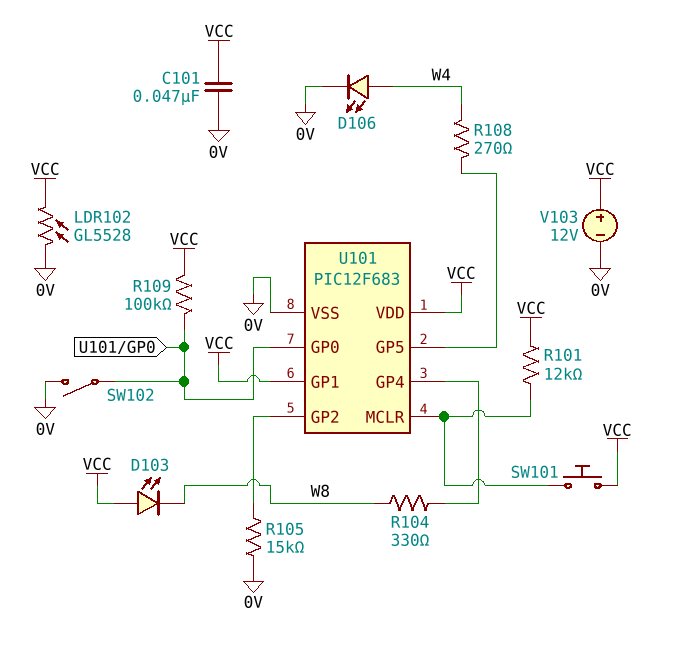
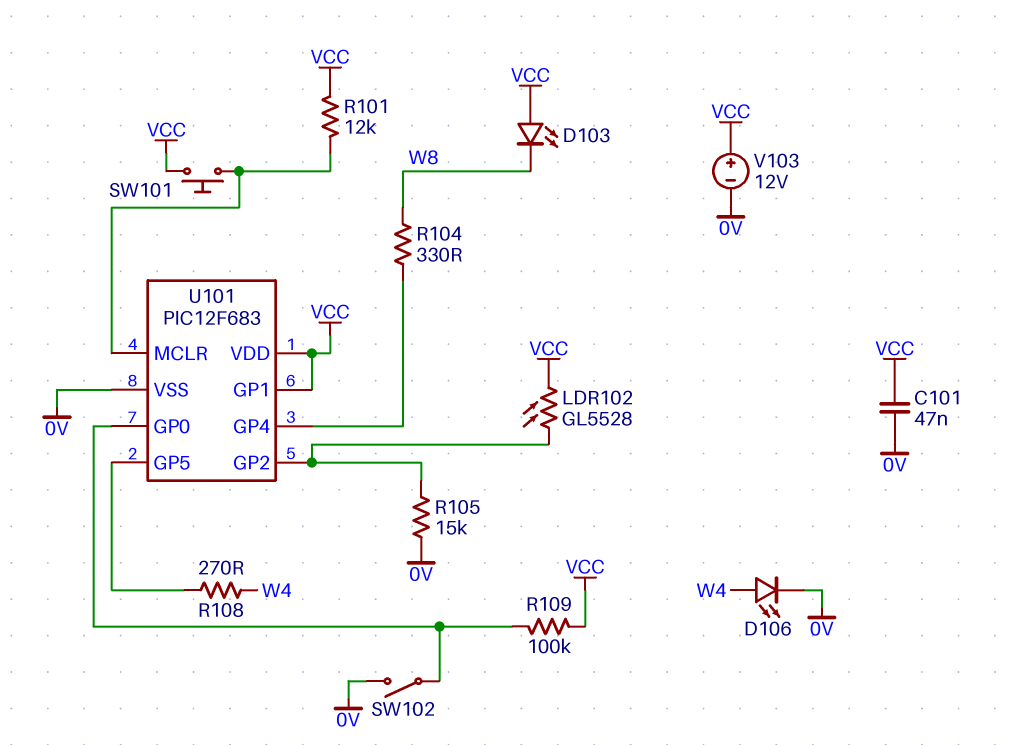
LDR102: GL5528 (0V, VCC) -> GL5528 (U101/GP2, VCC)

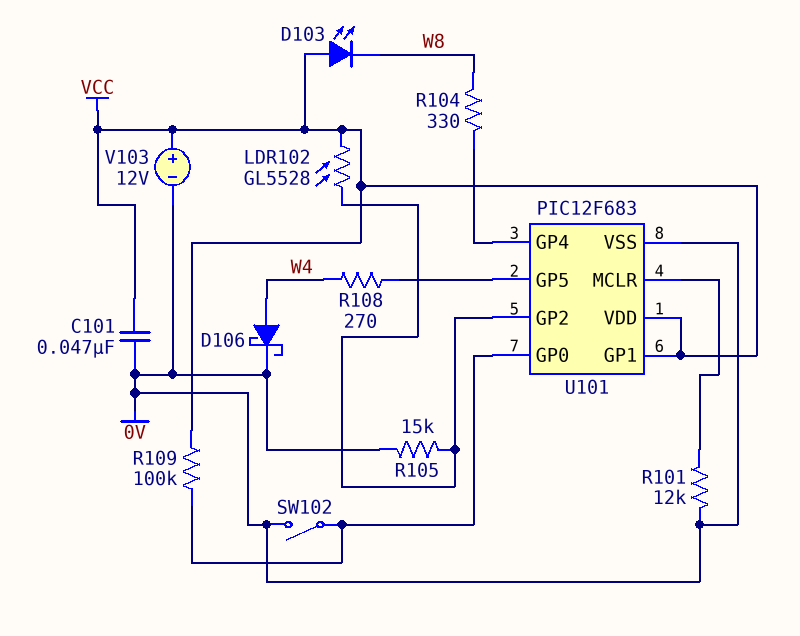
D106: LED (A W4, K 0V) -> schottky (A W4, K 0V)
R101: 12k (U101/MCLR, VCC) -> 12k (0V, U101/MCLR)
SW101: button (U101/MCLR, VCC) -> none

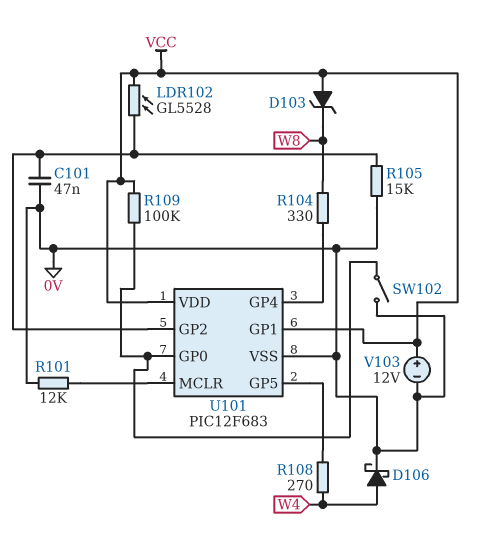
C101: 47nF (0V, VCC) -> 47nF (0V, U101/GP2)
D103: LED (A VCC, K W8) -> zener (A VCC, K W8)

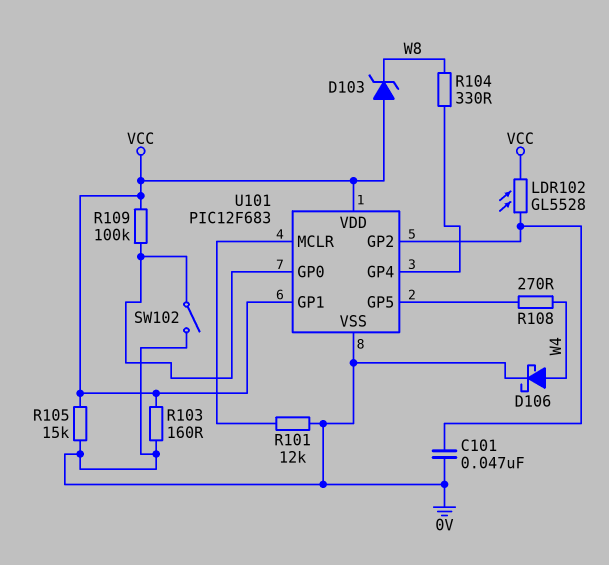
R103: none -> 160 (0V, VCC)
R105: 15k (0V, U101/GP2) -> 15k (0V, VCC)
V103: 12V (plus VCC, minus 0V) -> none

